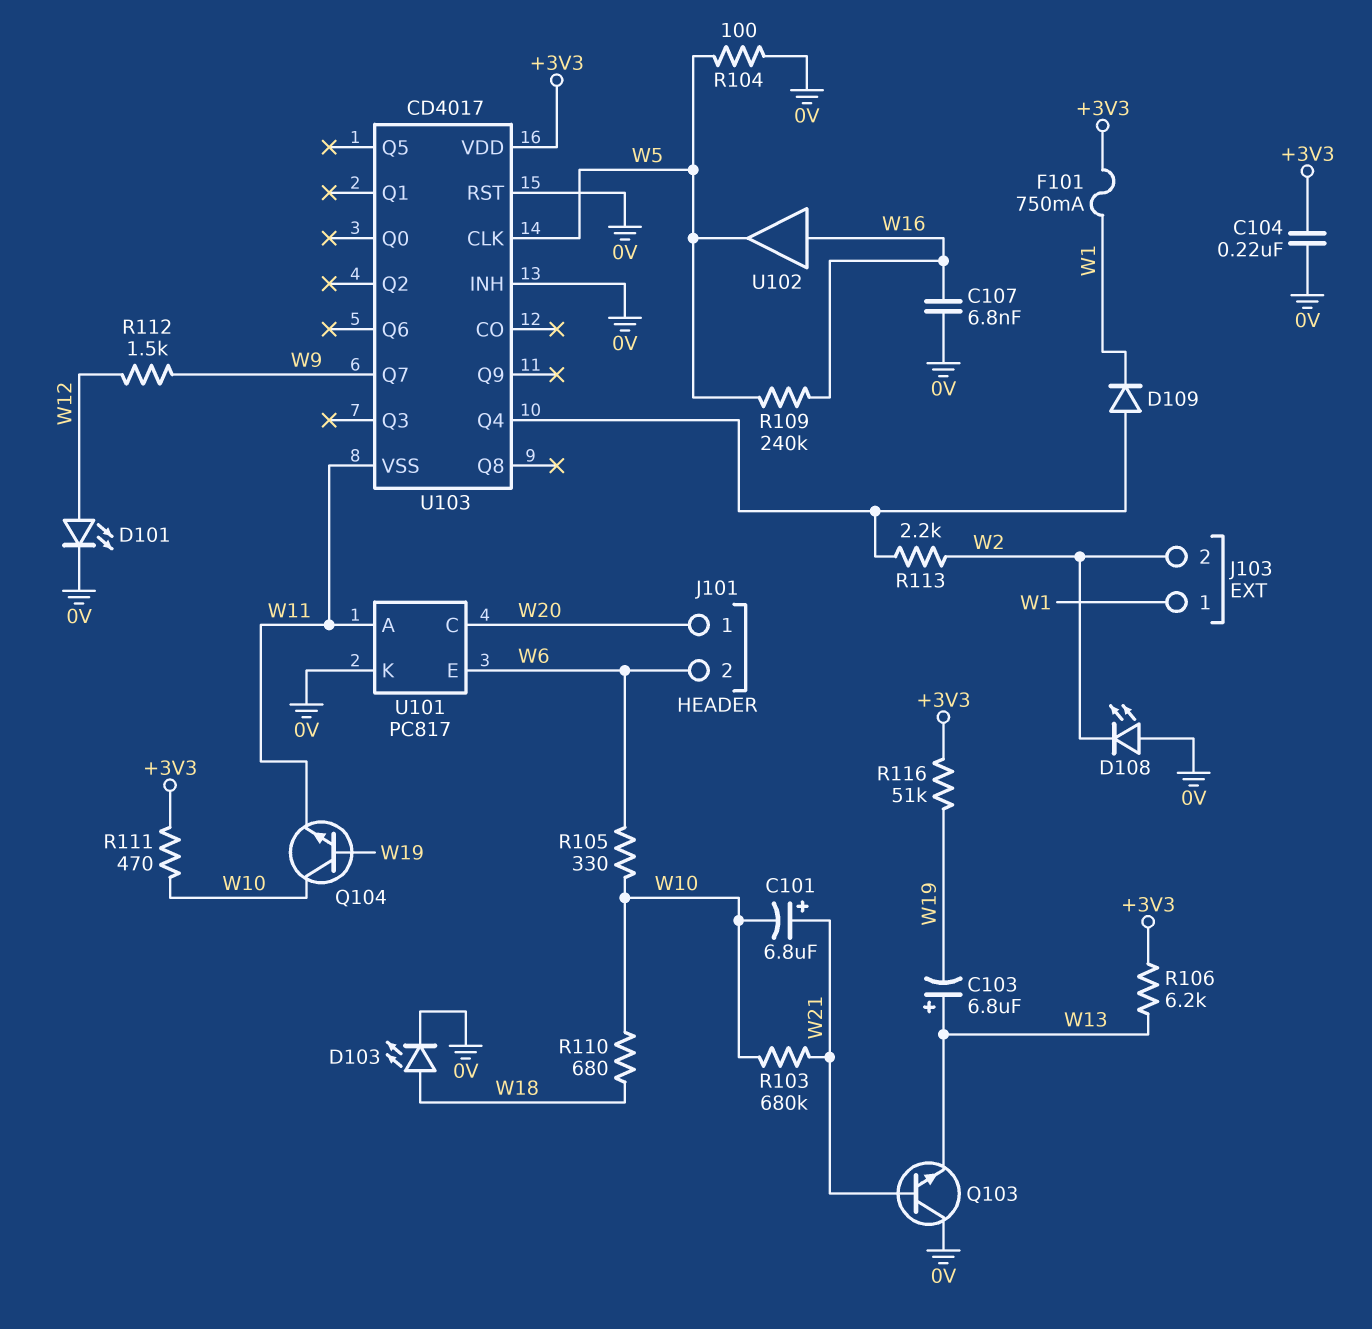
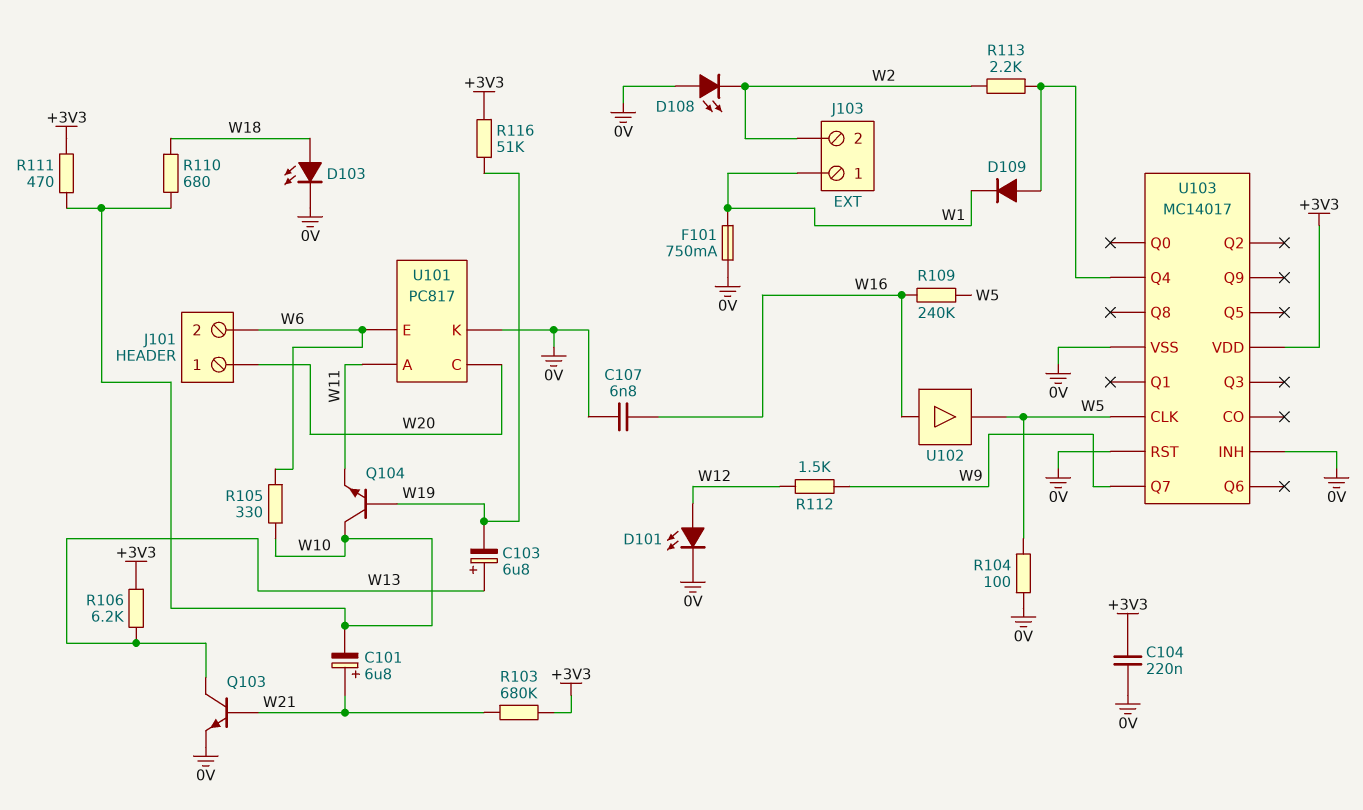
F101: 750mA (+3V3, W1) -> 750mA (0V, W1)
Q103: NPN (B W21, C 0V, E W13) -> NPN (B W21, C W13, E 0V)
R103: 680k (W10, W21) -> 680k (+3V3, W21)
U103: CD4017 -> MC14017
U103 pin VSS: W11 -> 0V

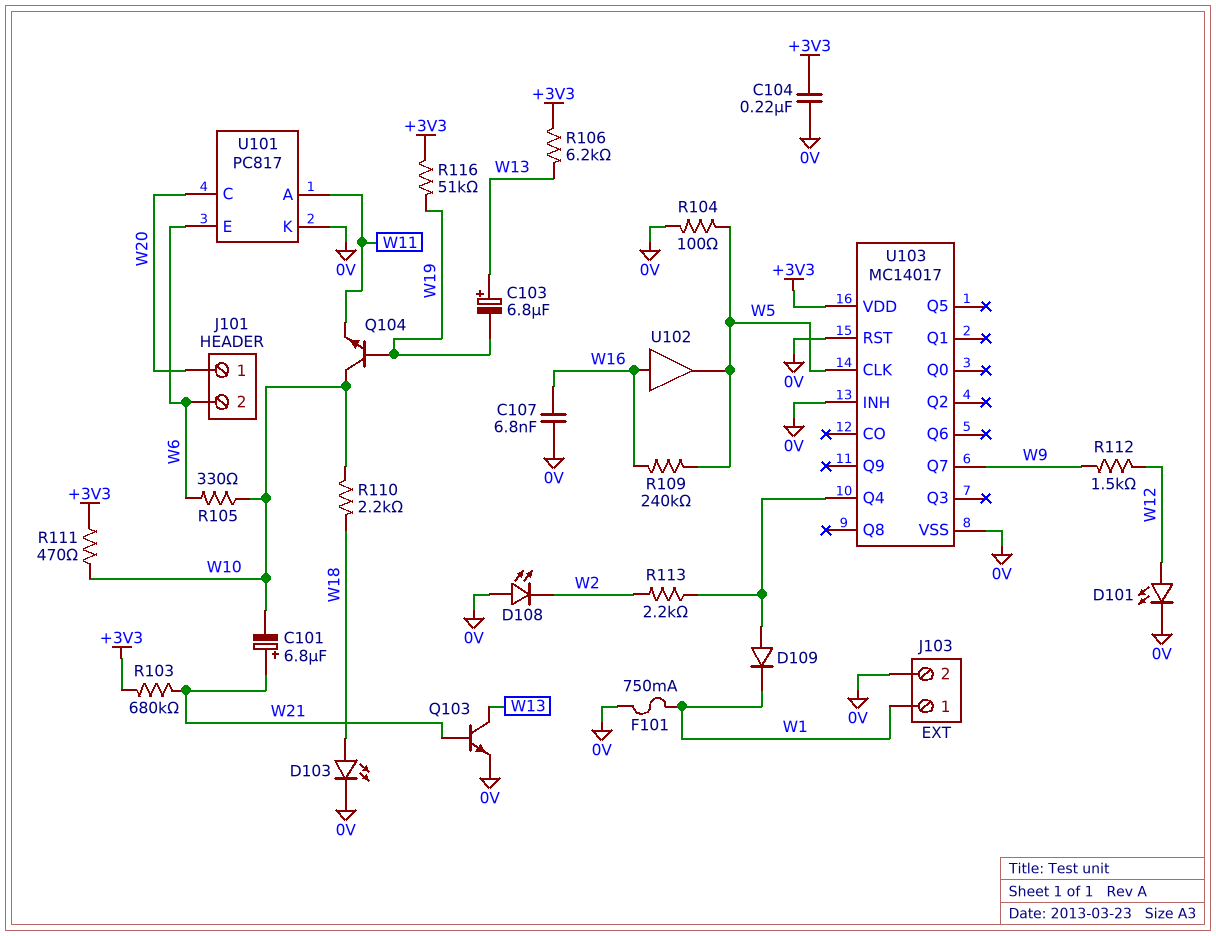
J103 pin 2: W2 -> 0V
R110: 680 (W10, W18) -> 2.2k (W10, W18)

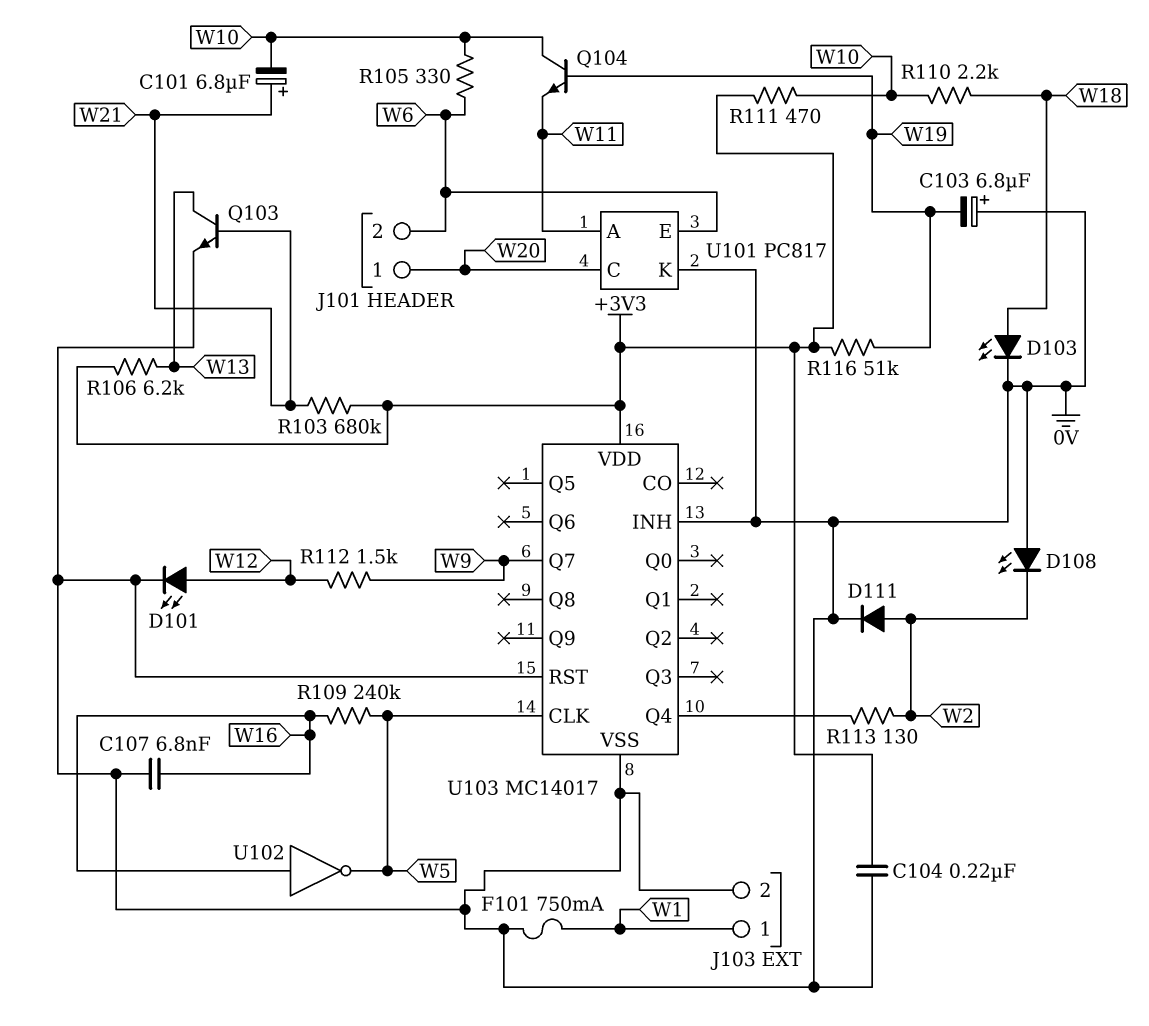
C103: 6.8uF (plus W13, minus W19) -> 6.8uF (plus 0V, minus W19)
D109: diode (A U103/Q4, K W1) -> none
D111: none -> diode (A W2, K 0V)
R104: 100 (0V, W5) -> none
R113: 2.2k (U103/Q4, W2) -> 130 (U103/Q4, W2)
U102: buffer (in W16, out W5) -> NOT (in W16, out W5)

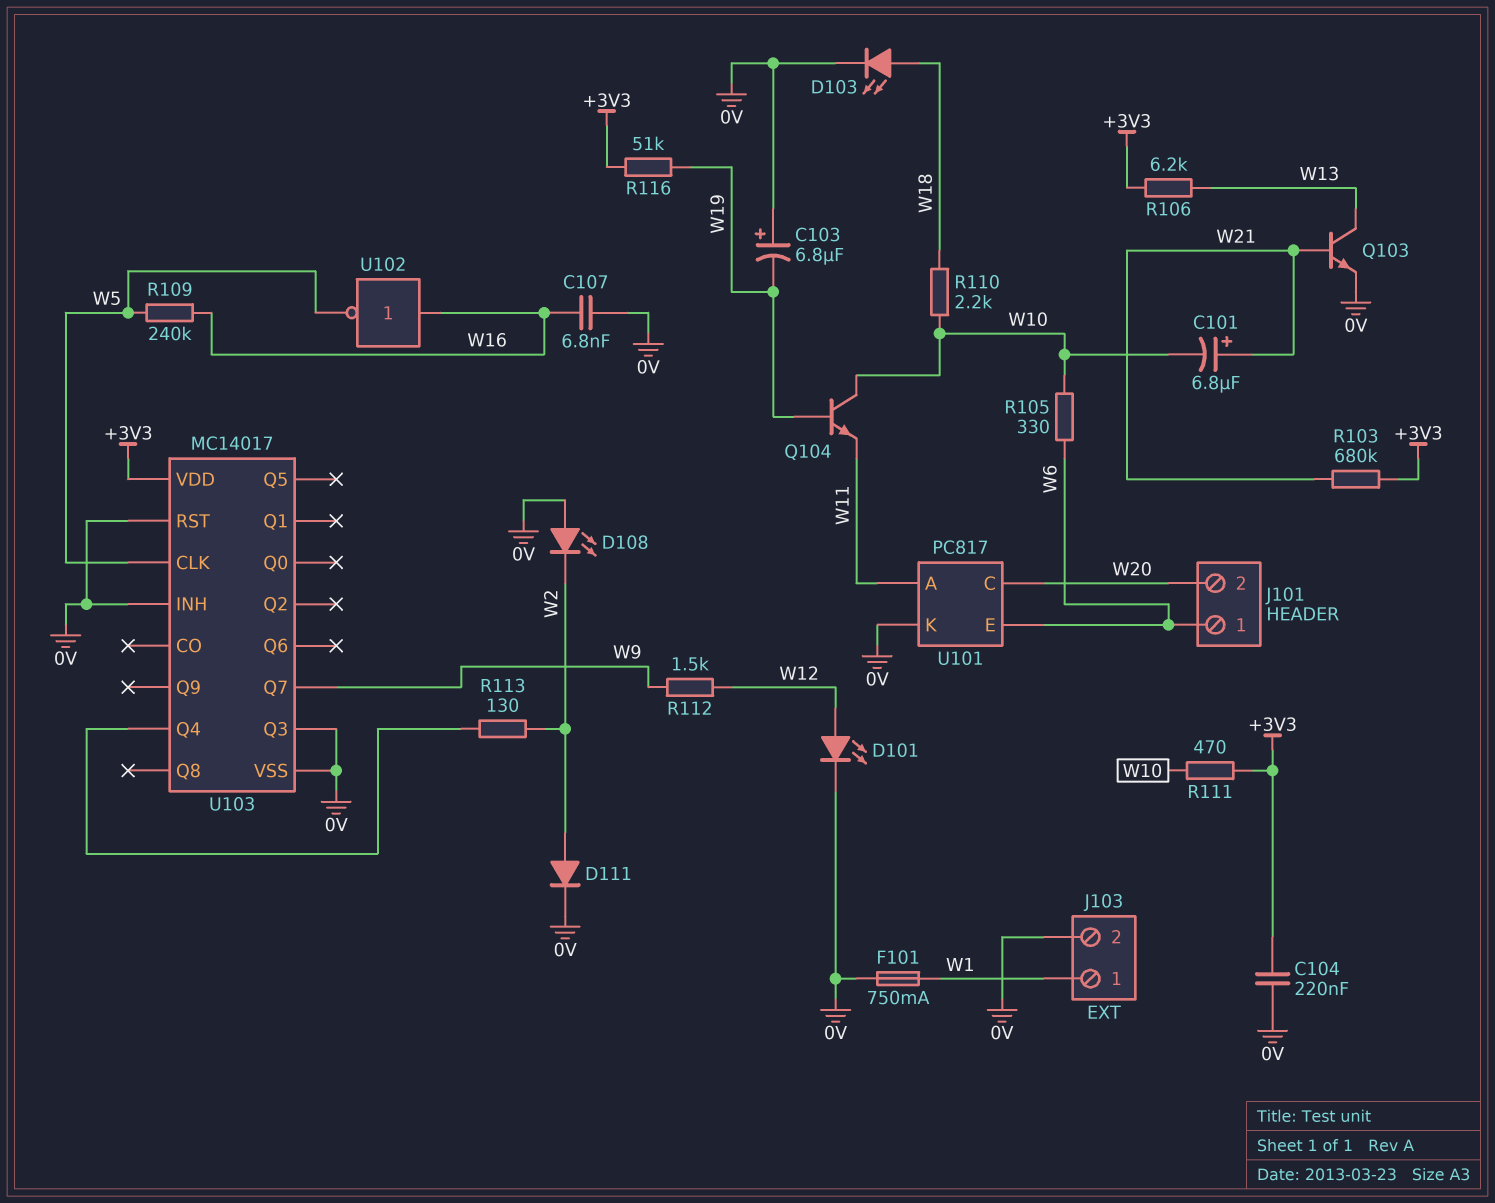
J101 pin 1: W20 -> W6
J101 pin 2: W6 -> W20
U103 pin Q3: none -> 0V

